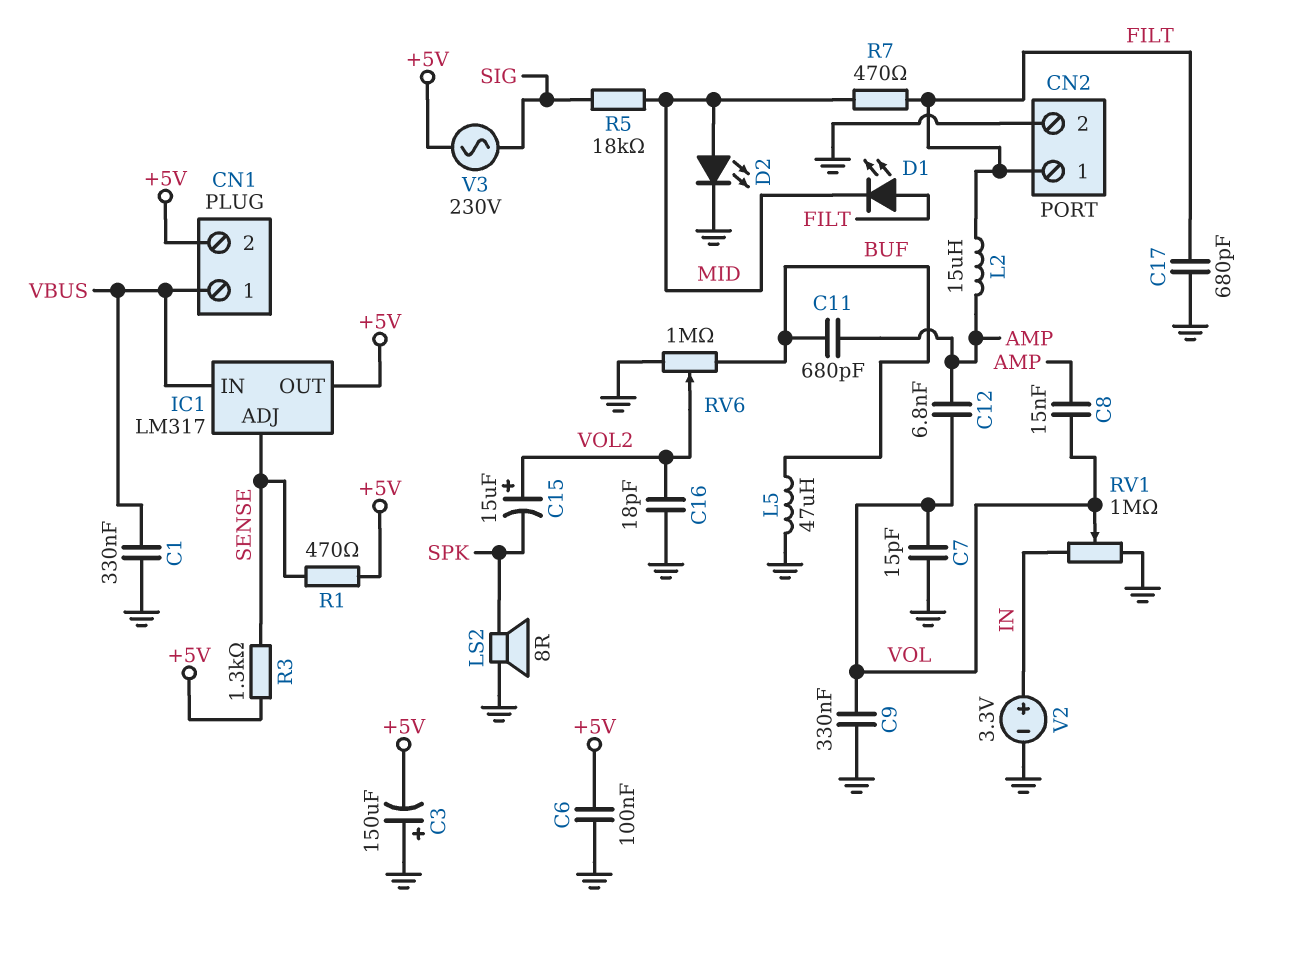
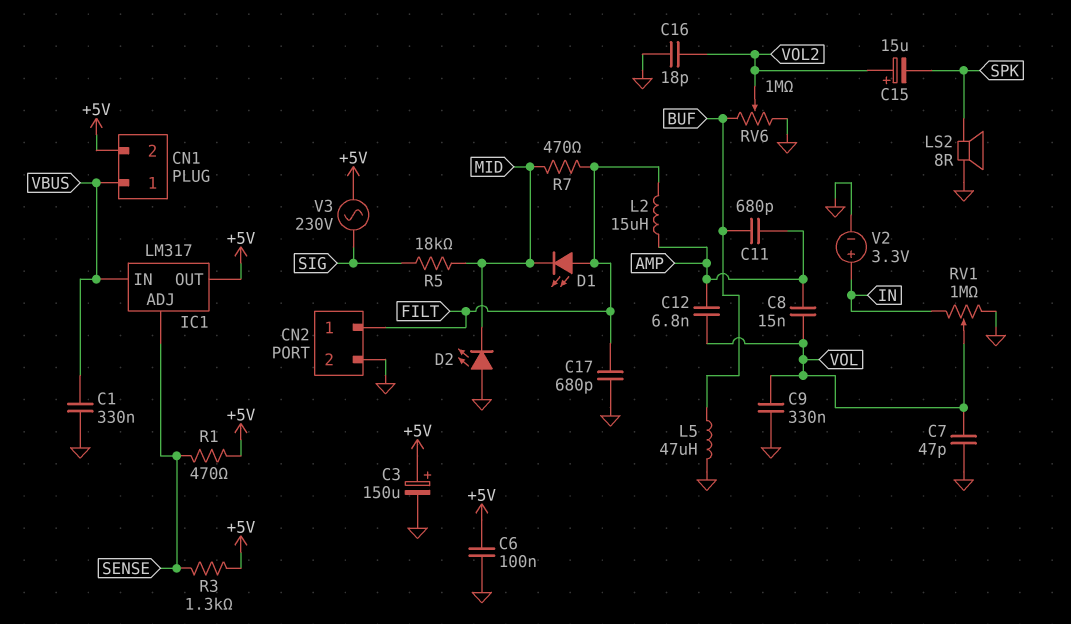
C3: 150uF (plus GND, minus +5V) -> 150uF (plus +5V, minus GND)
C7: 15pF (GND, VOL) -> 47pF (GND, VOL)
D2: LED (A MID, K GND) -> LED (A GND, K MID)

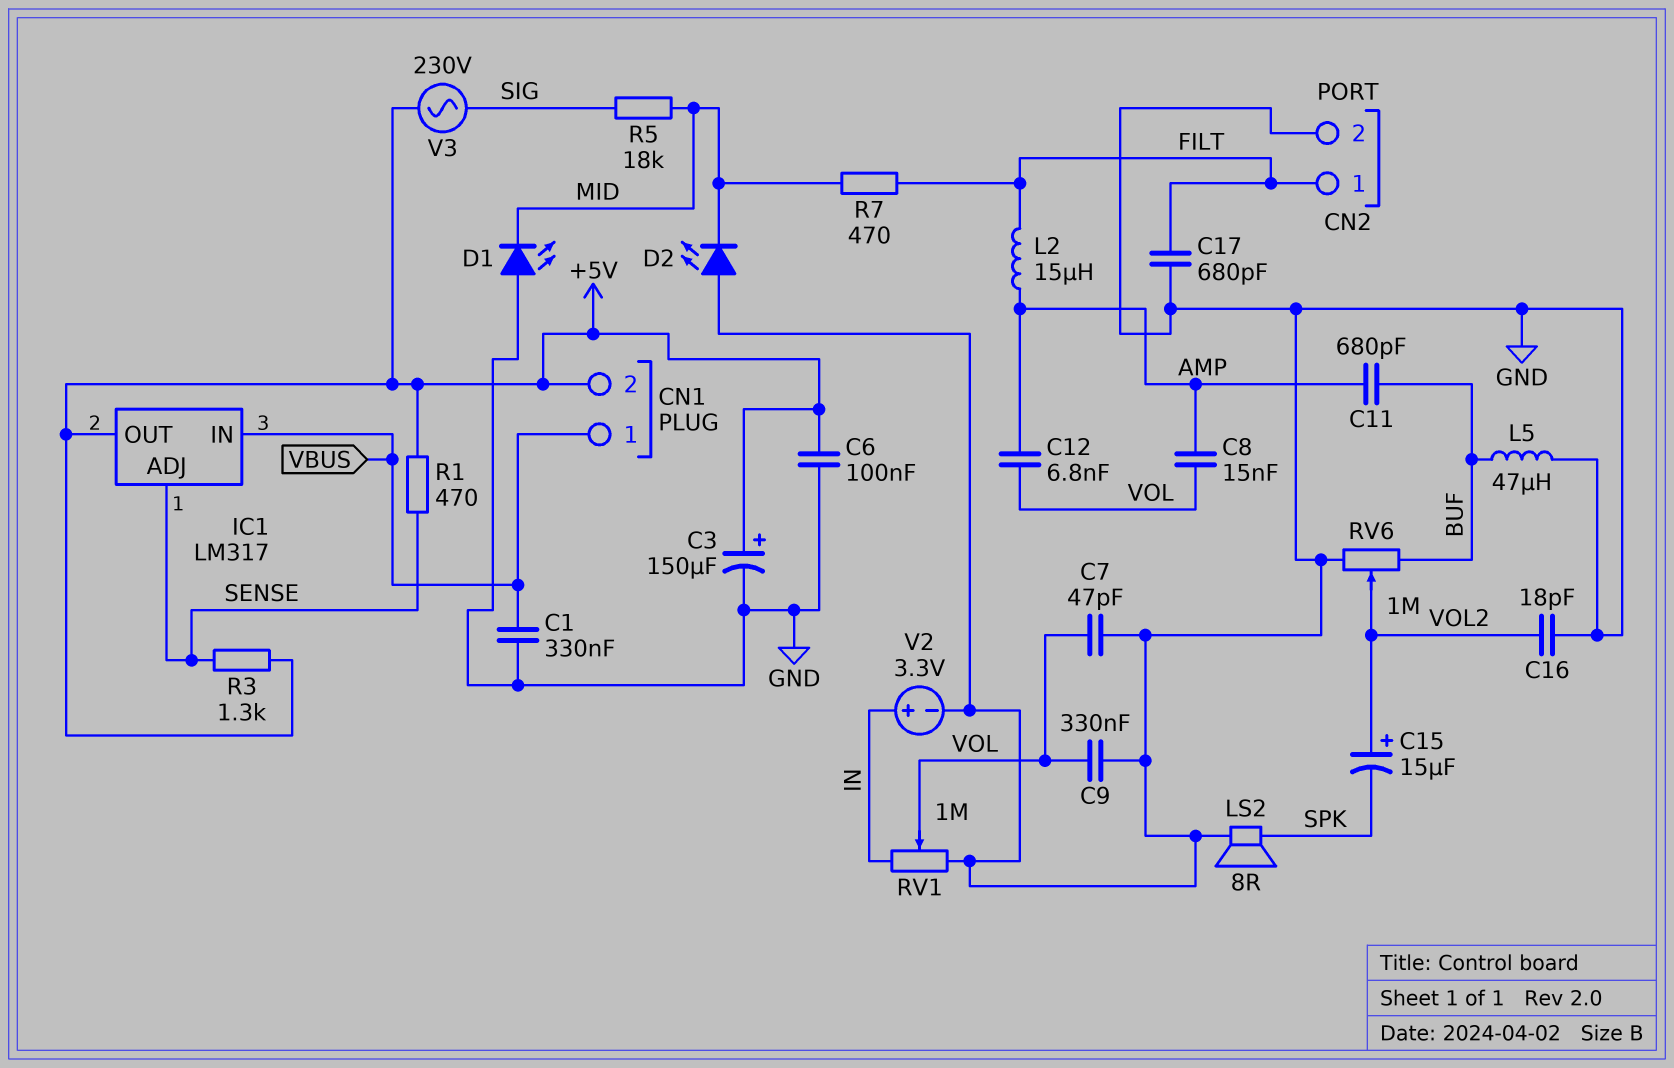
D1: LED (A FILT, K MID) -> LED (A GND, K MID)

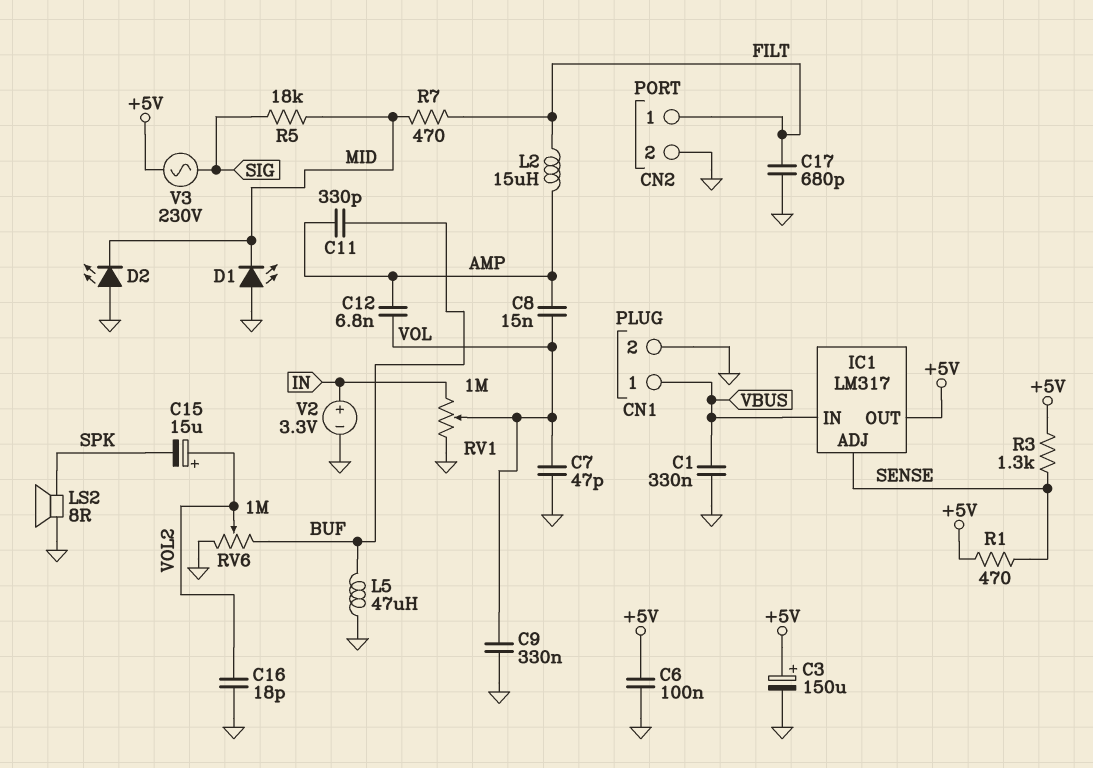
C11: 680pF (AMP, BUF) -> 330pF (AMP, BUF)
CN1 pin 2: +5V -> GND

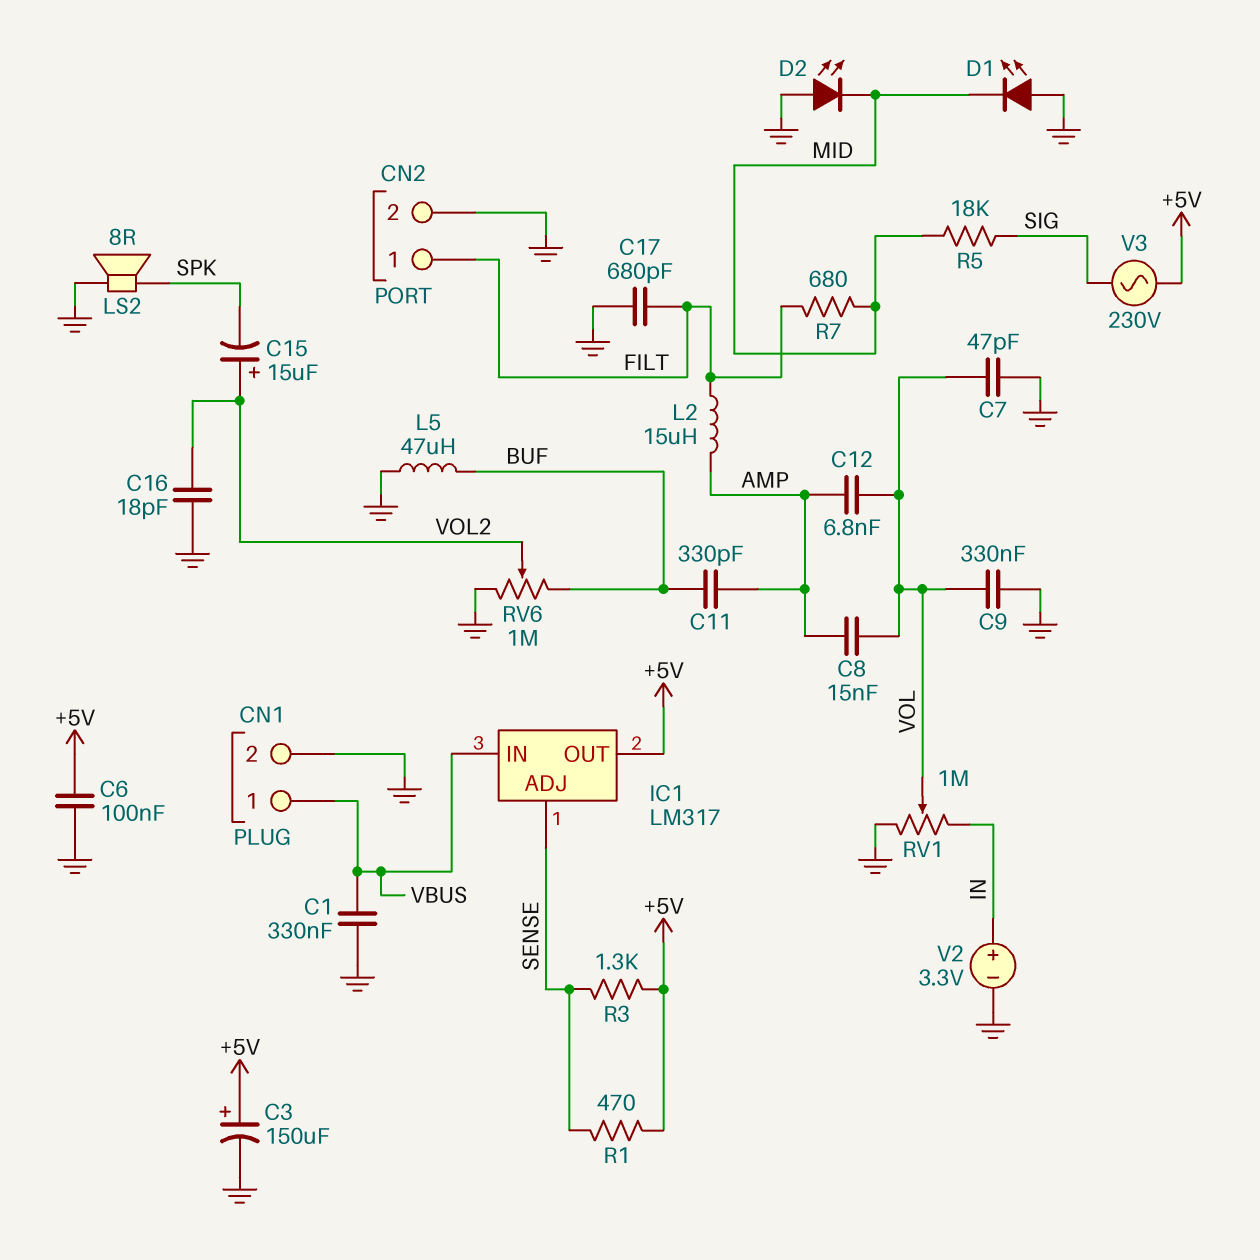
R7: 470 (FILT, MID) -> 680 (FILT, MID)

